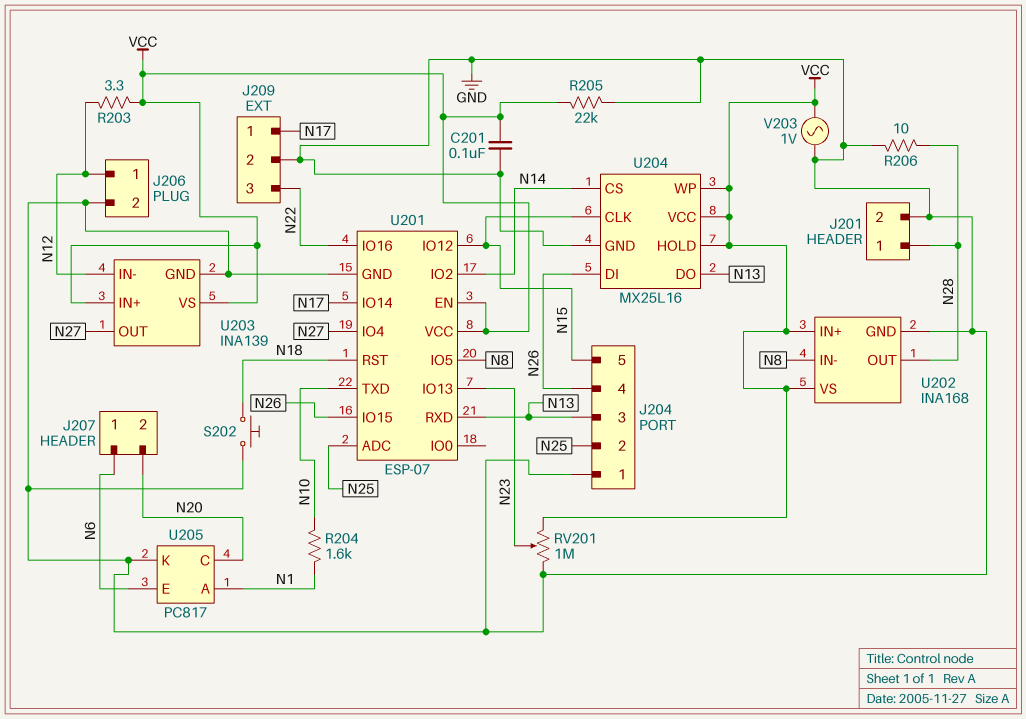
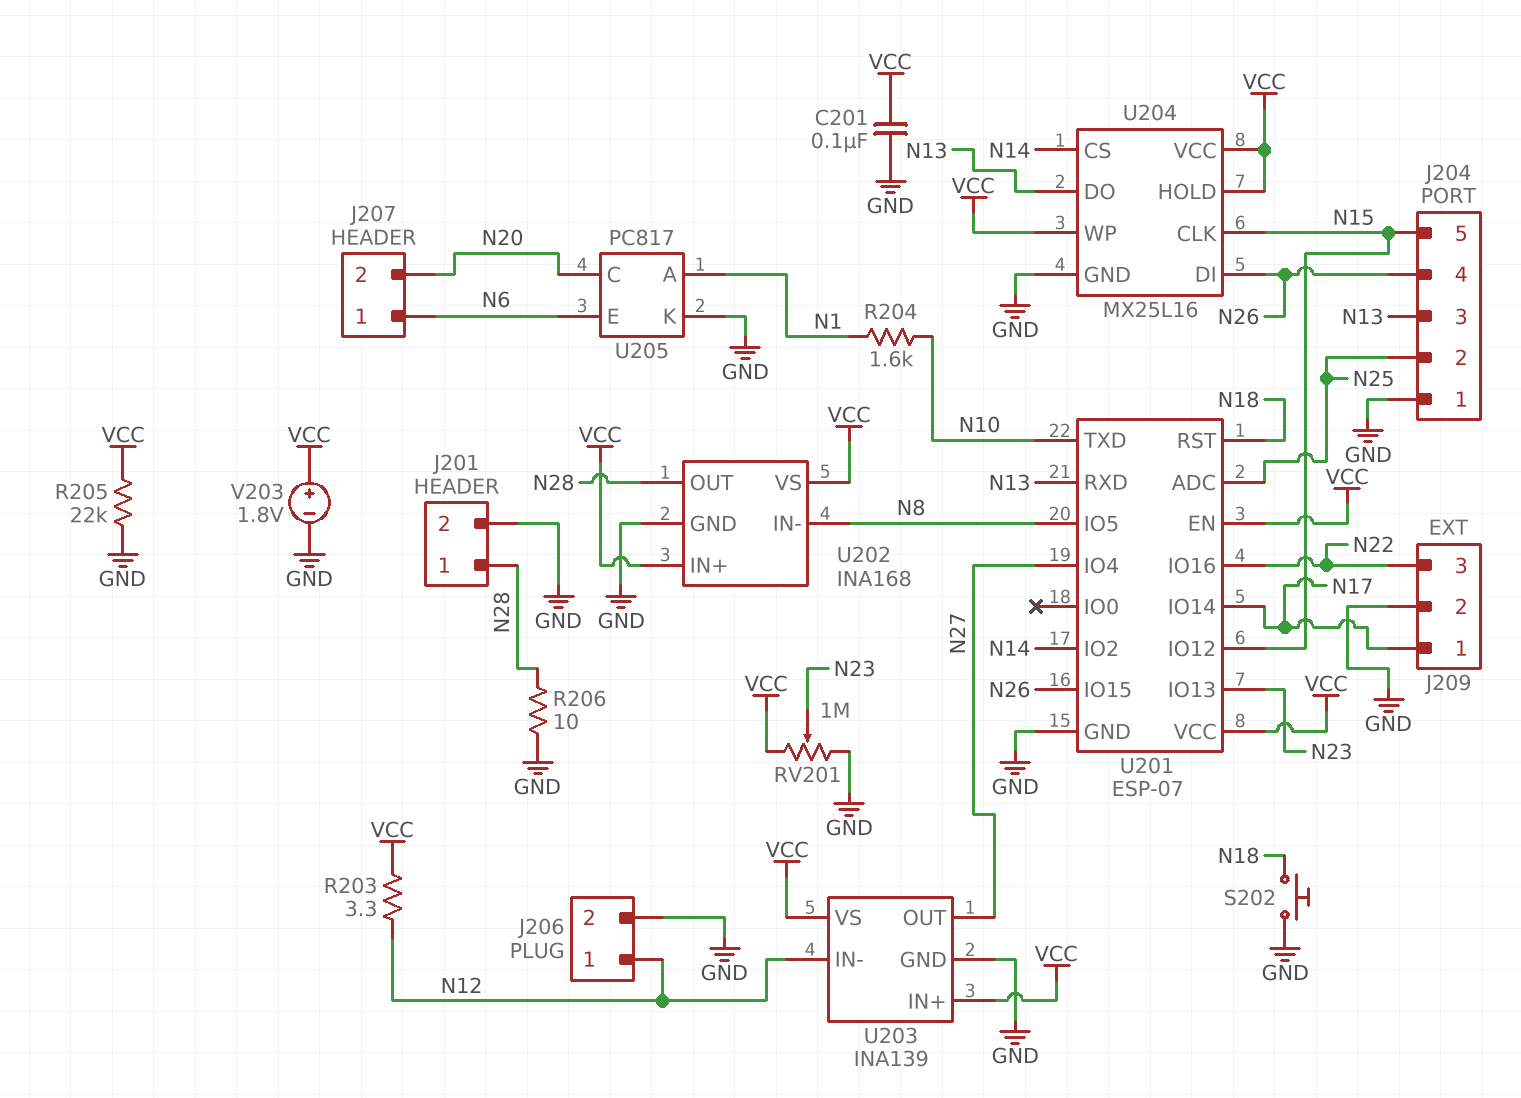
V203: AC 1V (GND, VCC) -> 1.8V (plus VCC, minus GND)

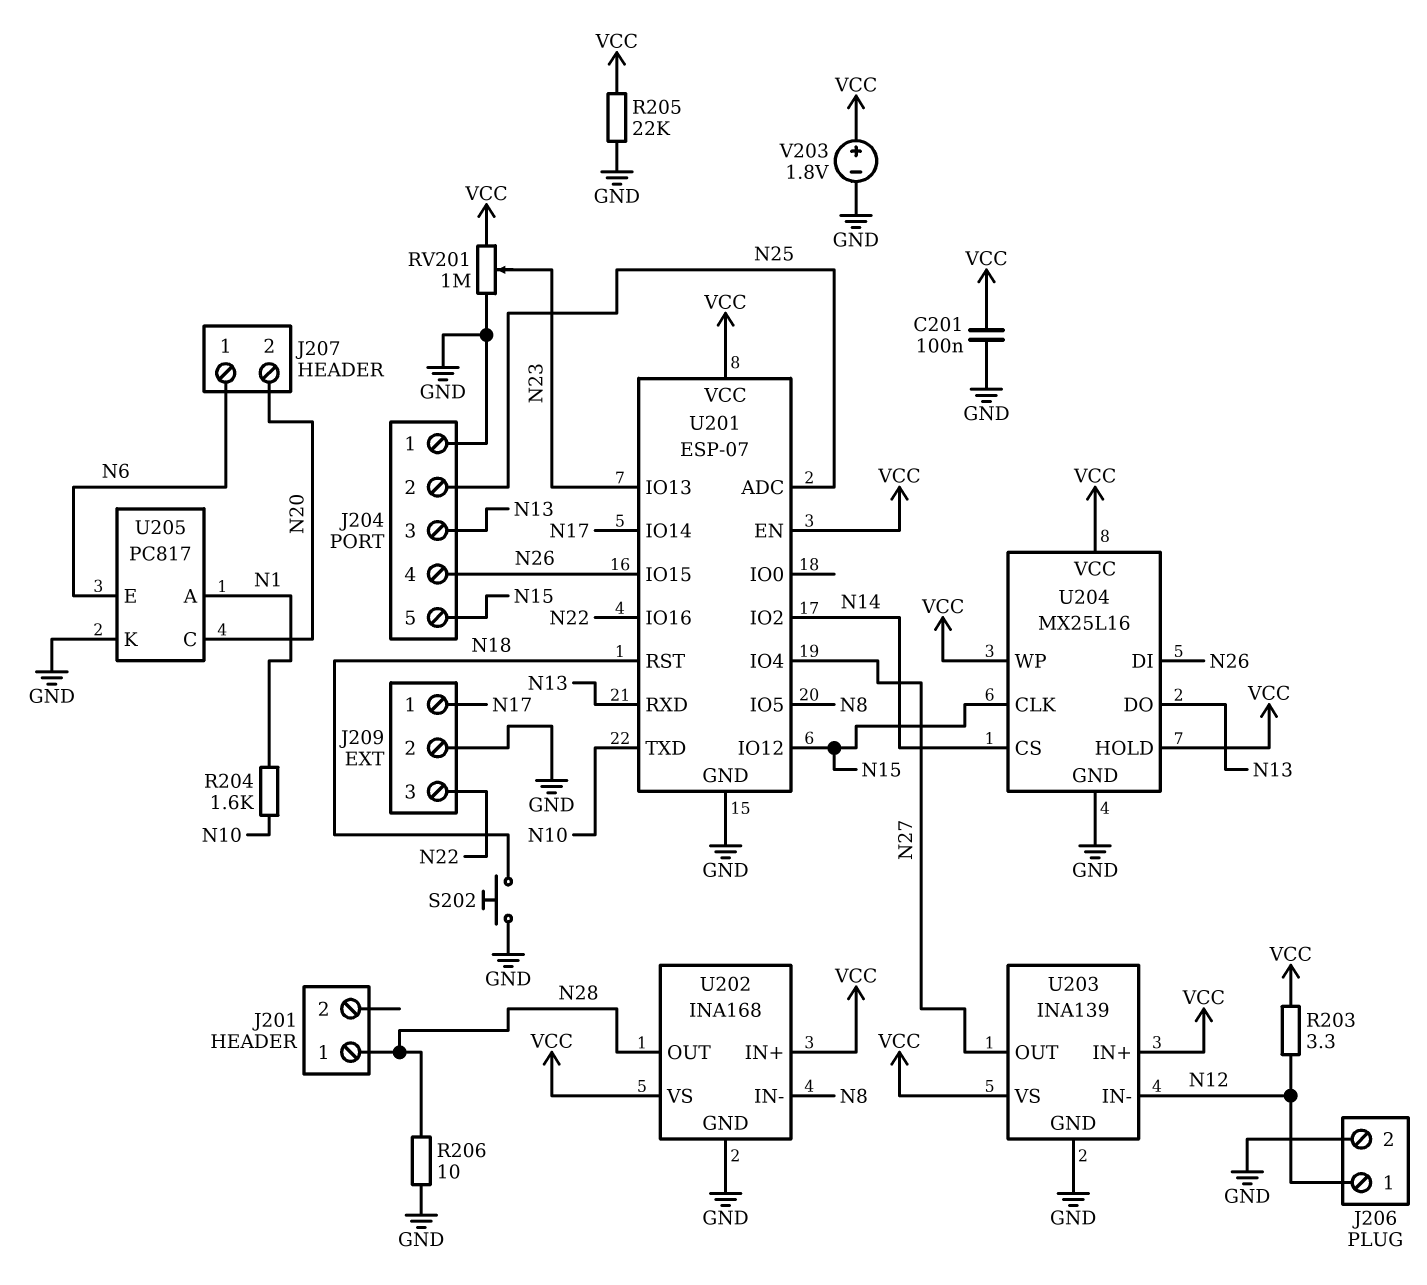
J201 pin 2: GND -> none

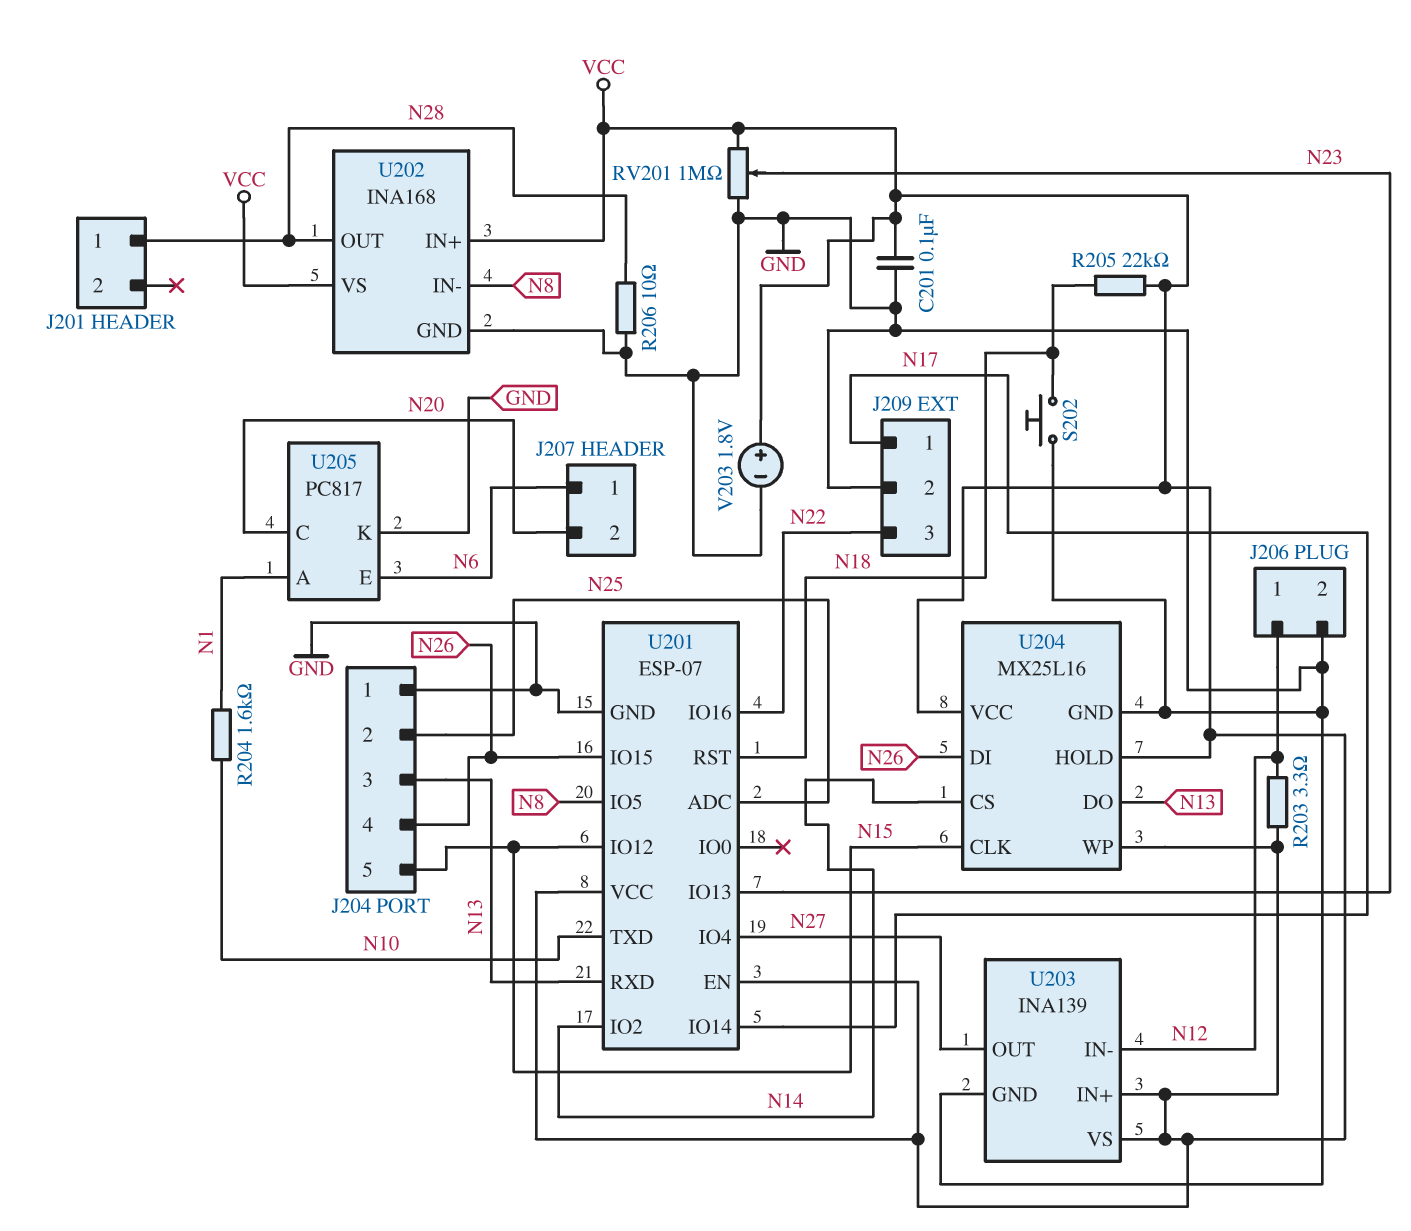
R205: 22k (GND, VCC) -> 22k (N18, VCC)

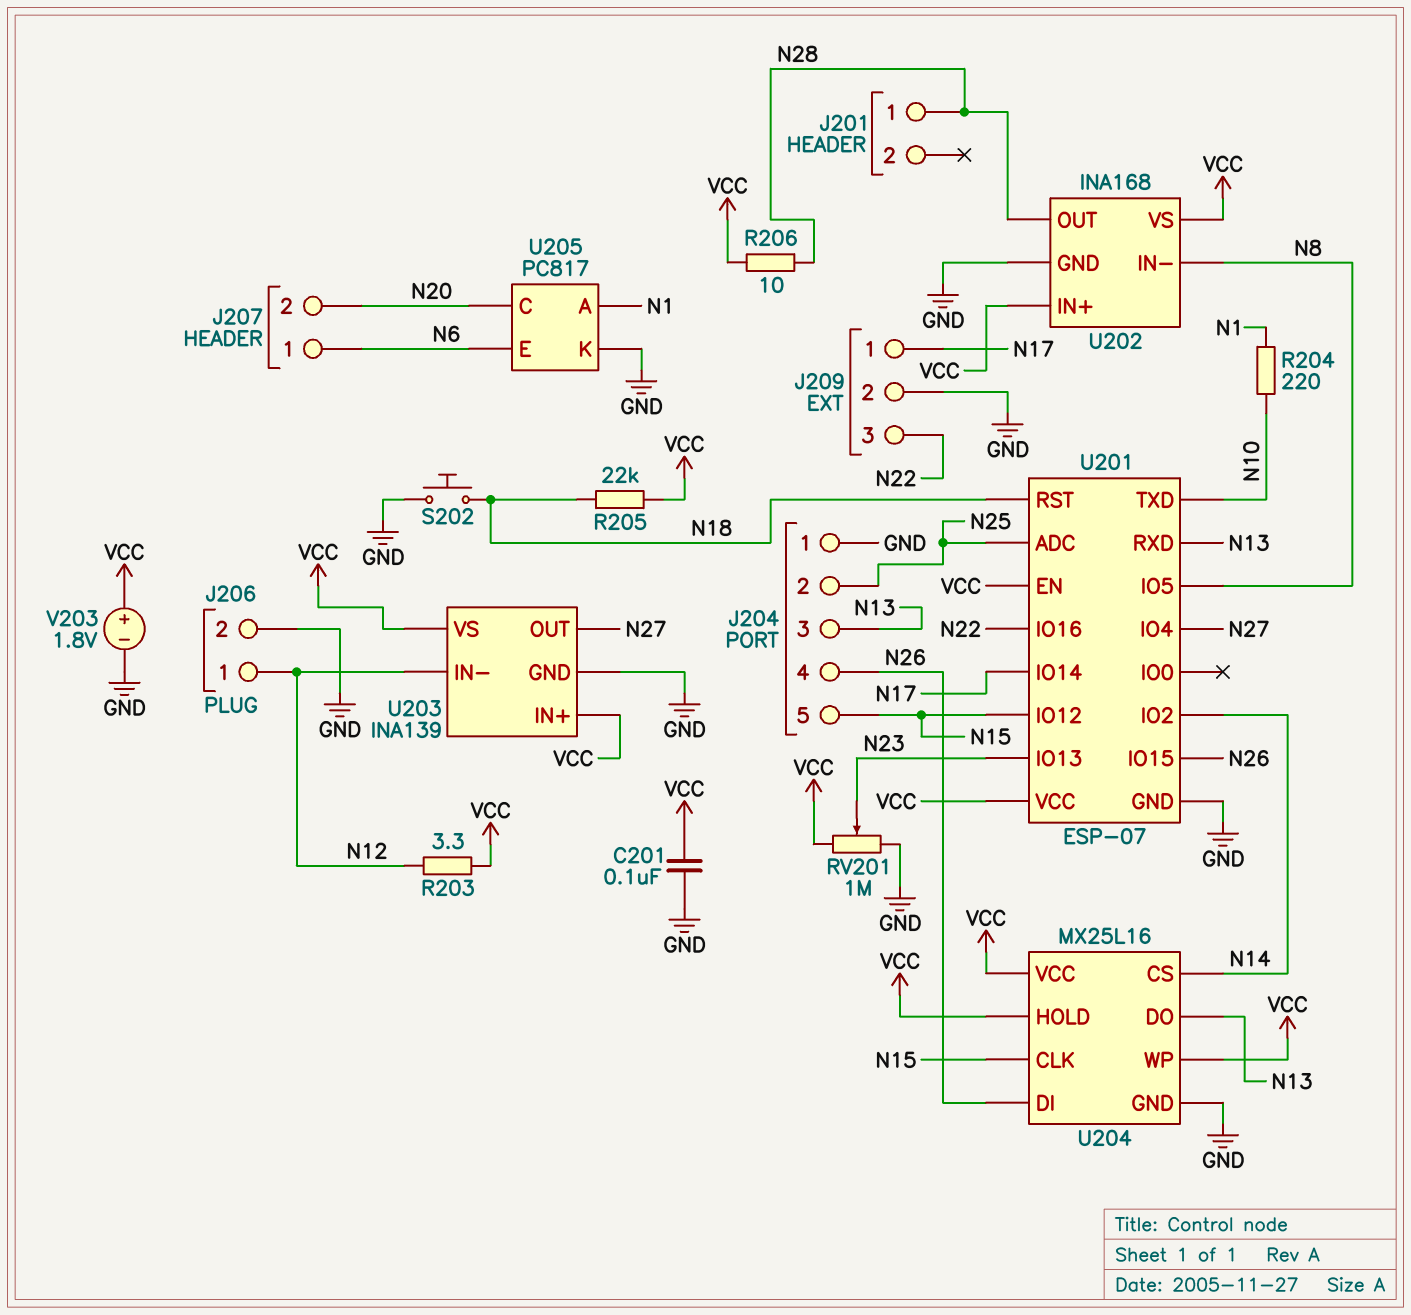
R204: 1.6k (N1, N10) -> 220 (N1, N10)
R206: 10 (GND, N28) -> 10 (N28, VCC)

